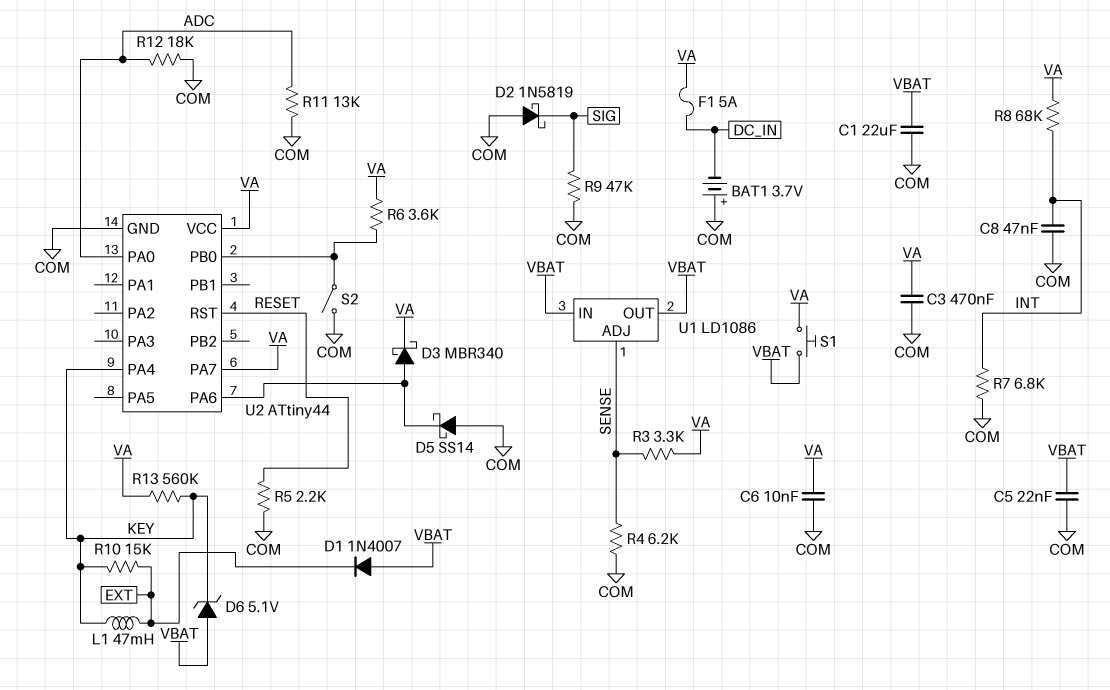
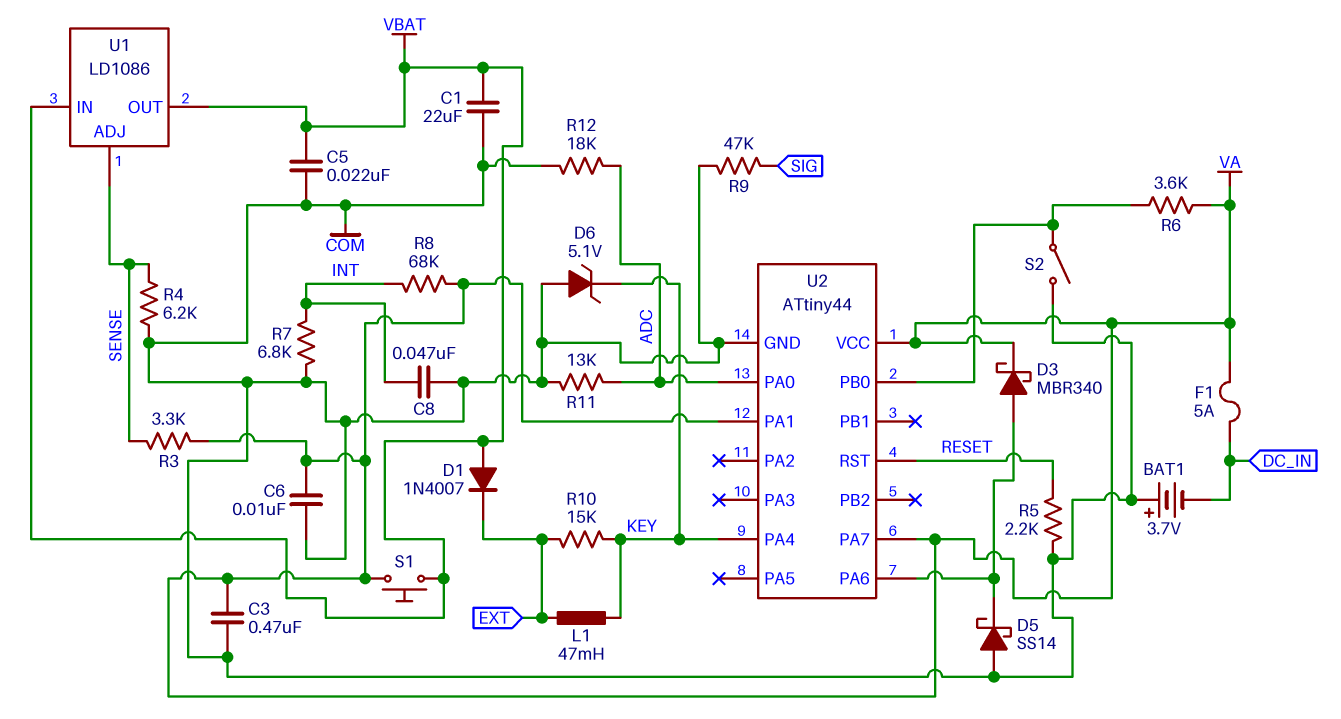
D2: schottky 1N5819 (A COM, K SIG) -> none
D6: zener 5.1V (A VBAT, K KEY) -> zener 5.1V (A COM, K KEY)
R13: 560k (KEY, VA) -> none
U2 pin PA1: none -> VA

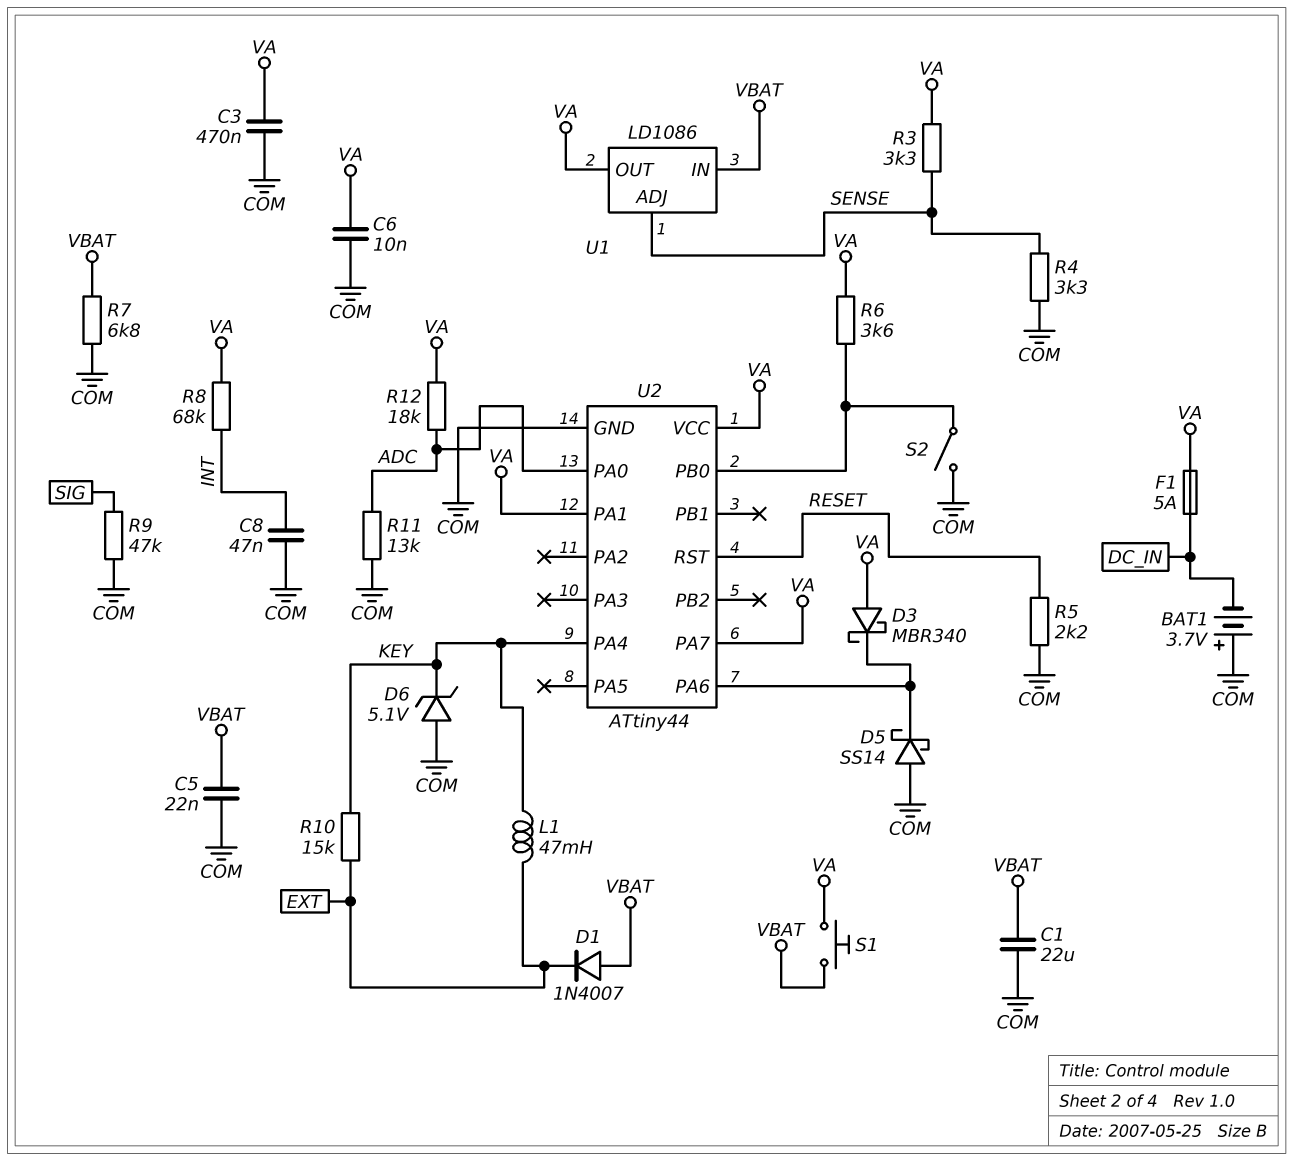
D3: schottky MBR340 (A U2/PA6, K VA) -> schottky MBR340 (A VA, K U2/PA6)
R4: 6.2k (COM, SENSE) -> 3.3k (COM, SENSE)
R7: 6.8k (COM, INT) -> 6.8k (COM, VBAT)
R12: 18k (ADC, COM) -> 18k (ADC, VA)
U1 pin OUT: VBAT -> VA

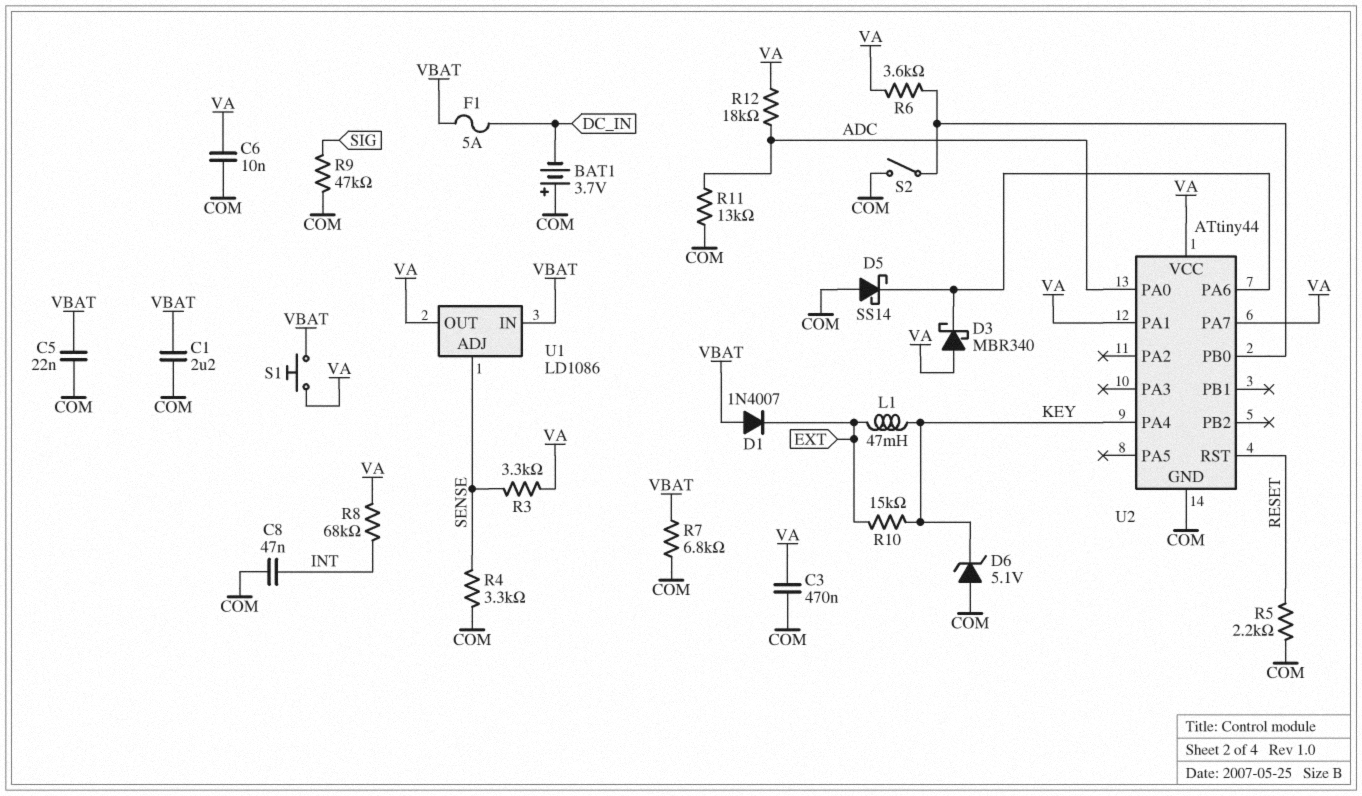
C1: 22uF (COM, VBAT) -> 2.2uF (COM, VBAT)
F1: 5A (DC_IN, VA) -> 5A (DC_IN, VBAT)

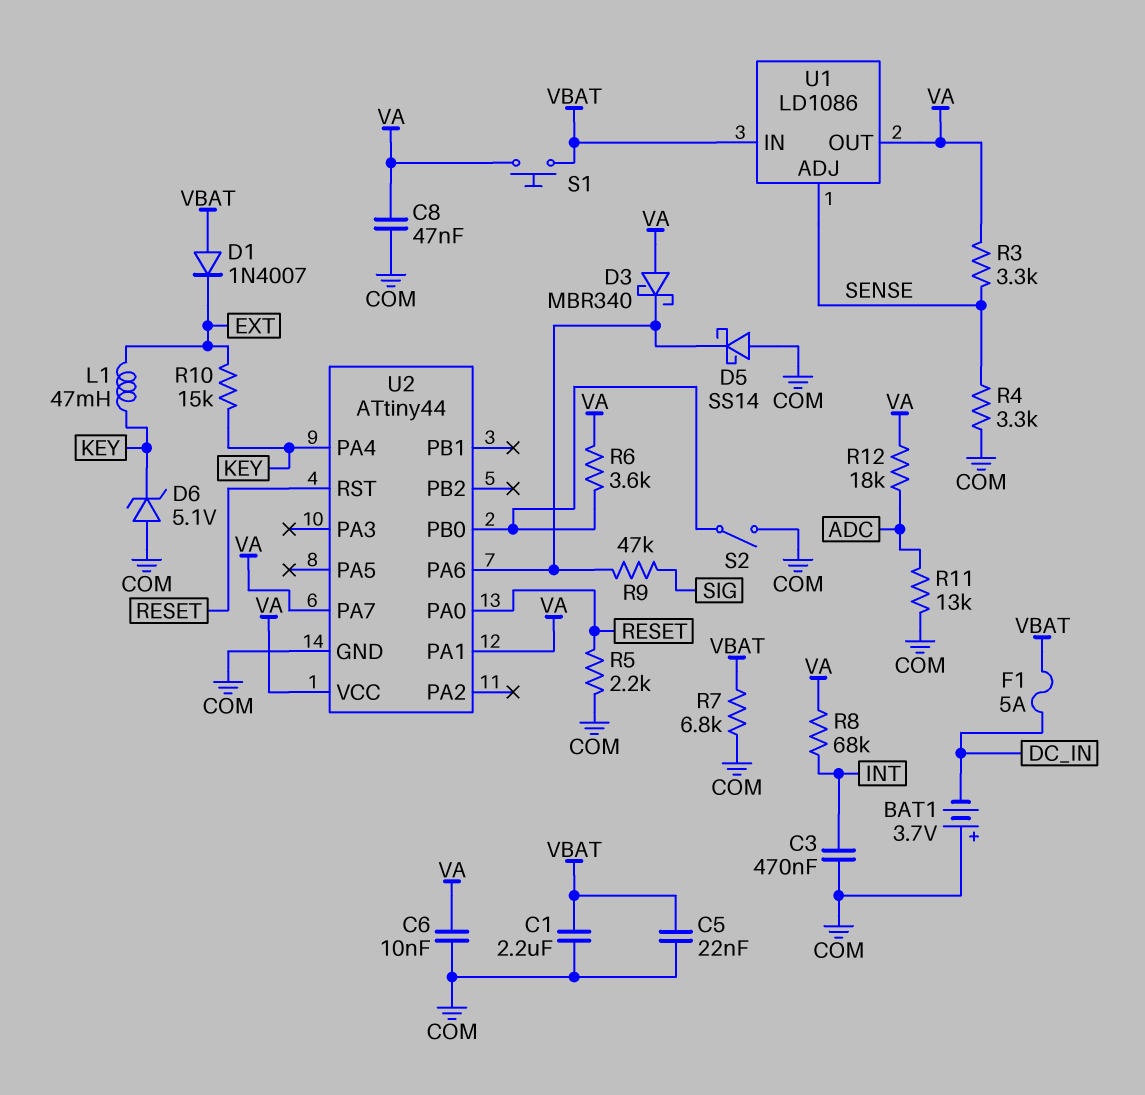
C3: 470nF (COM, VA) -> 470nF (COM, INT)
C8: 47nF (COM, INT) -> 47nF (COM, VA)
R9: 47k (COM, SIG) -> 47k (SIG, U2/PA6)
U2 pin PA0: ADC -> RESET

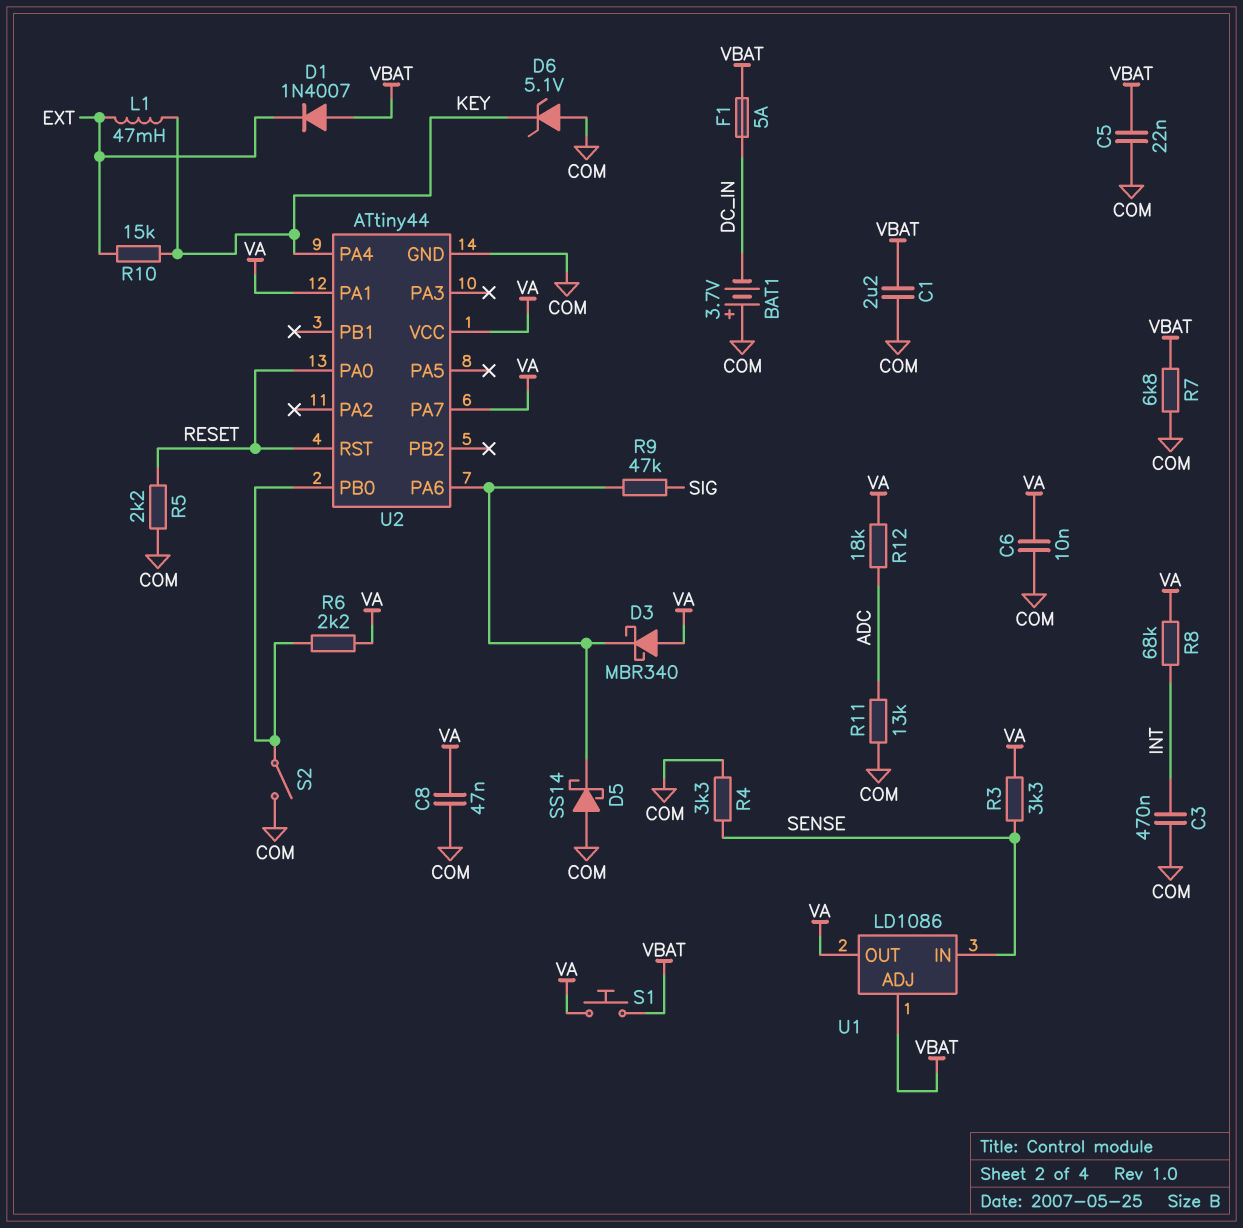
R6: 3.6k (U2/PB0, VA) -> 2.2k (U2/PB0, VA)
U1 pin ADJ: SENSE -> VBAT
U1 pin IN: VBAT -> SENSE

